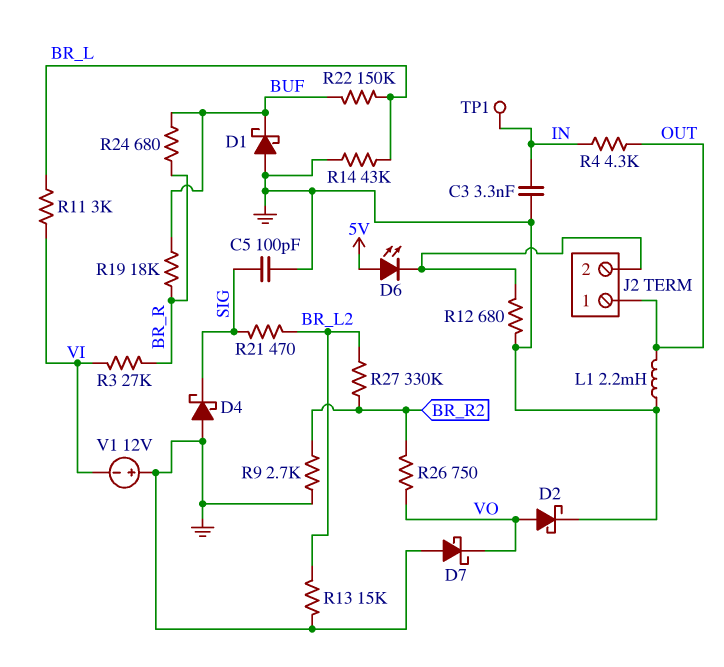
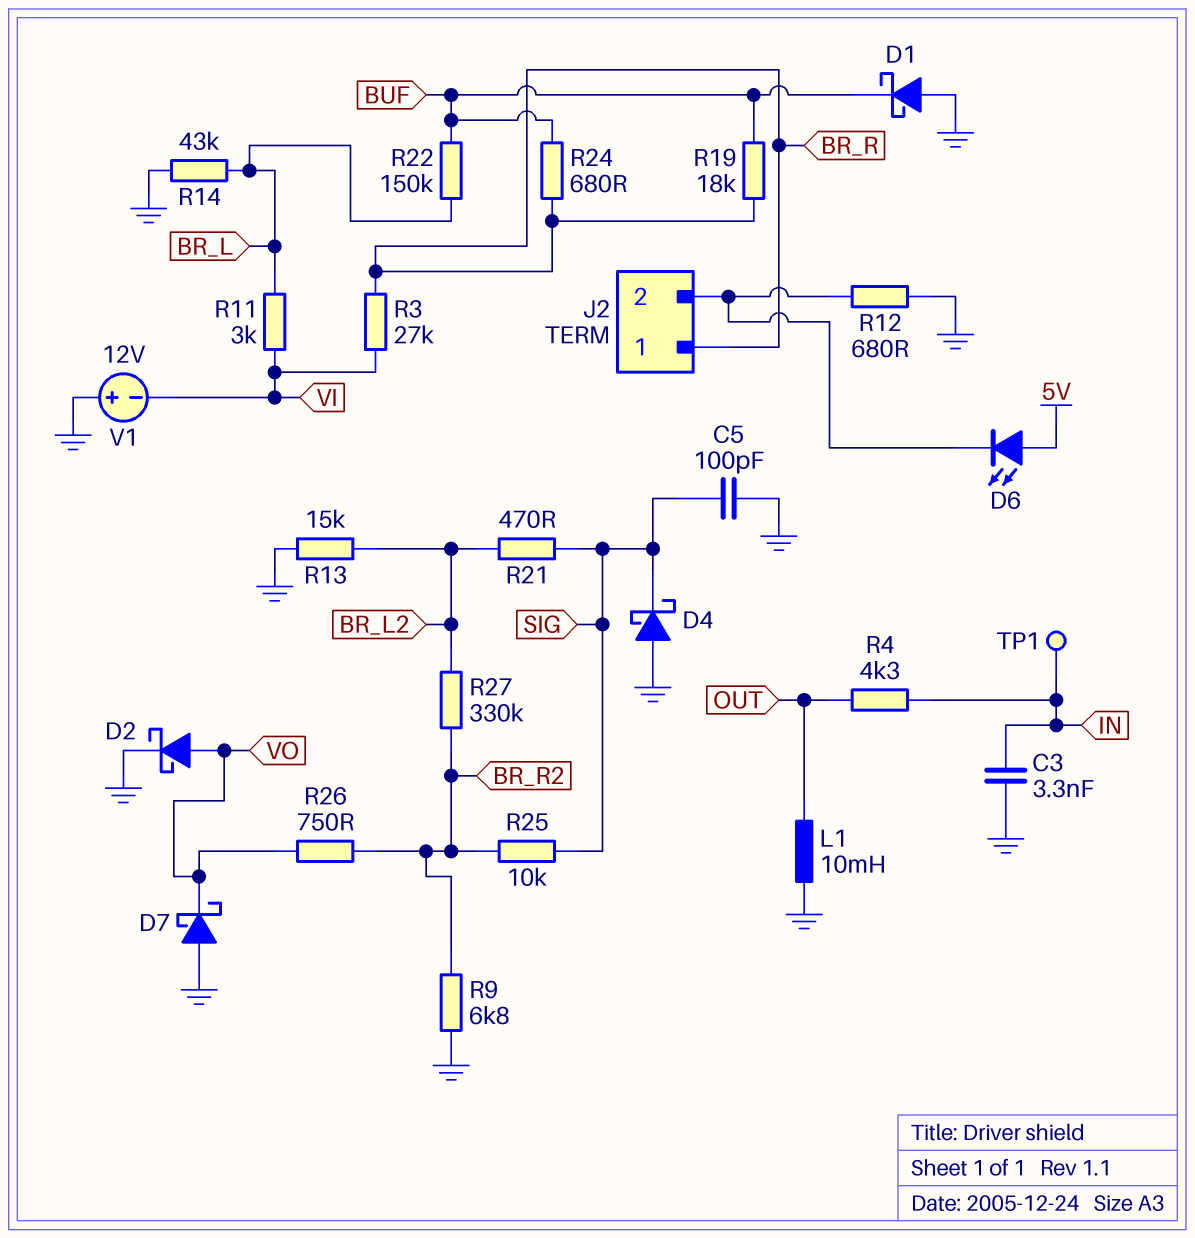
J2 pin 1: OUT -> BR_R
L1: 2.2mH (GND, OUT) -> 10mH (GND, OUT)
R9: 2.7k (BR_R2, GND) -> 6.8k (BR_R2, GND)
R25: none -> 10k (BR_R2, SIG)

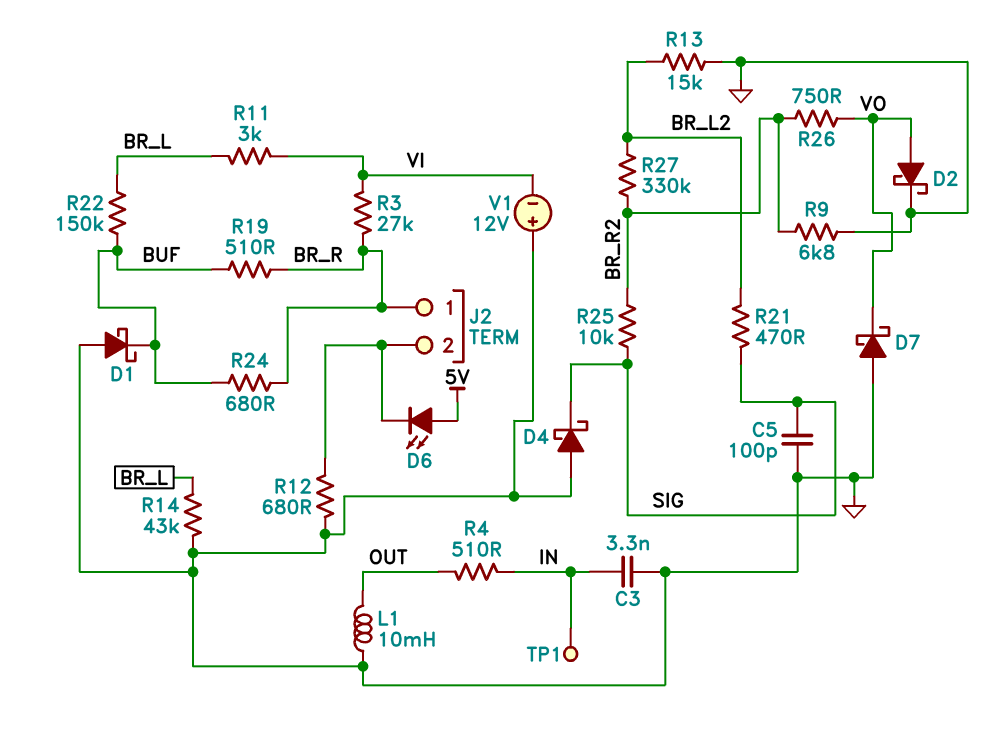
R4: 4.3k (IN, OUT) -> 510 (IN, OUT)
R19: 18k (BR_R, BUF) -> 510 (BR_R, BUF)

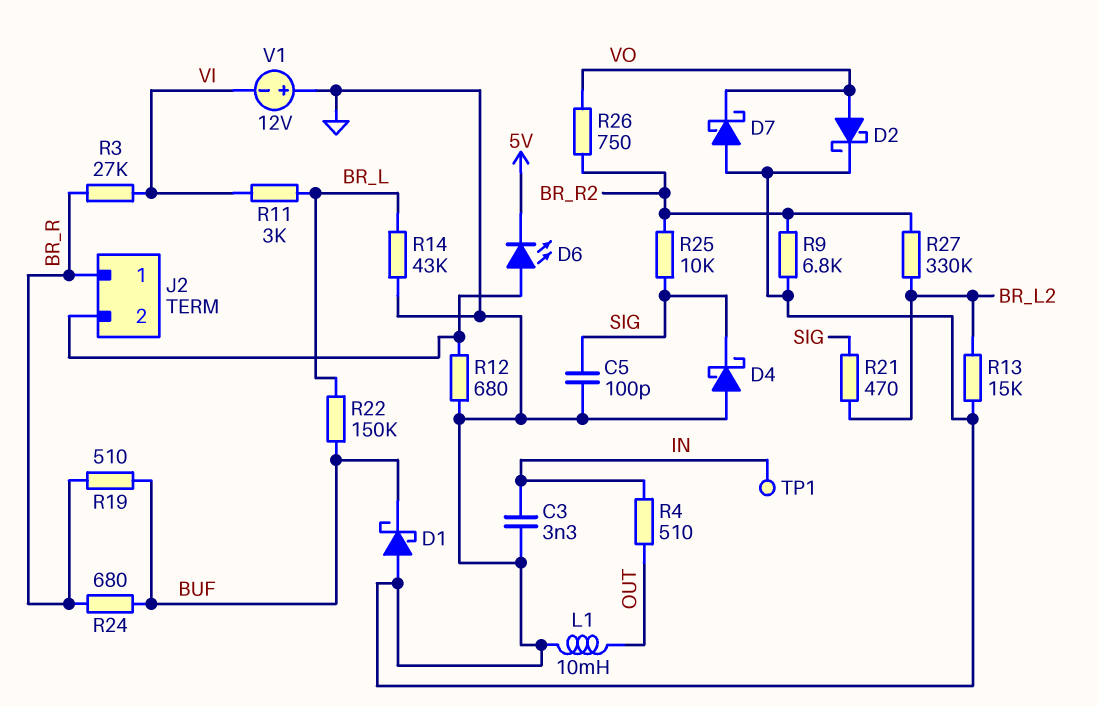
D6: LED (A 5V, K J2/2) -> LED (A J2/2, K 5V)

